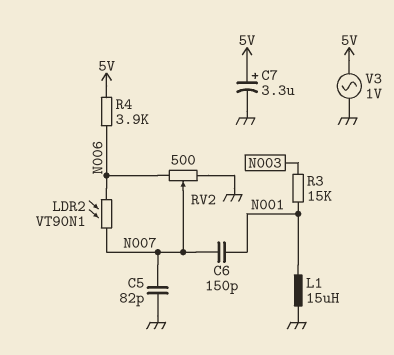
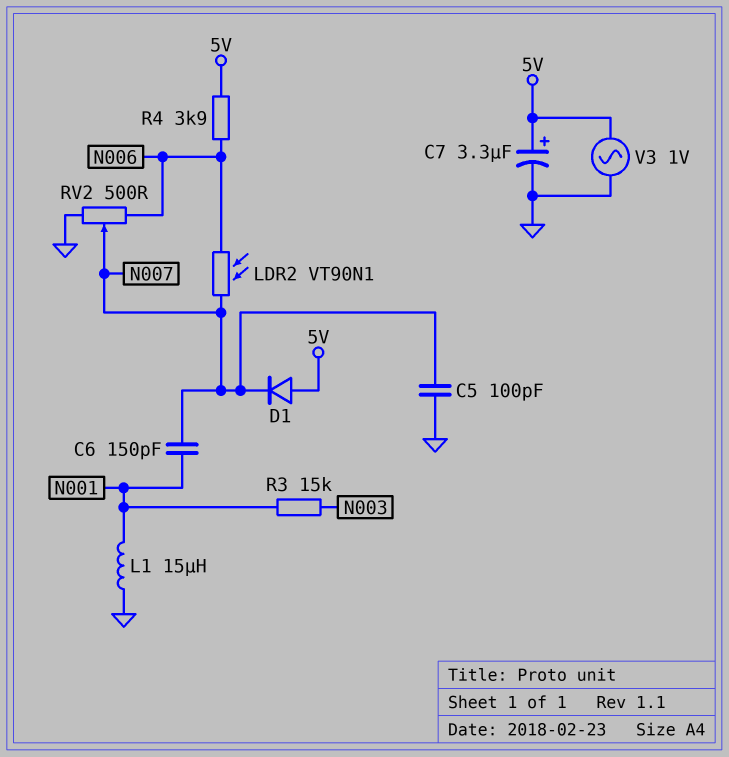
C5: 82pF (GND, N007) -> 100pF (GND, N007)
D1: none -> diode (A 5V, K N007)

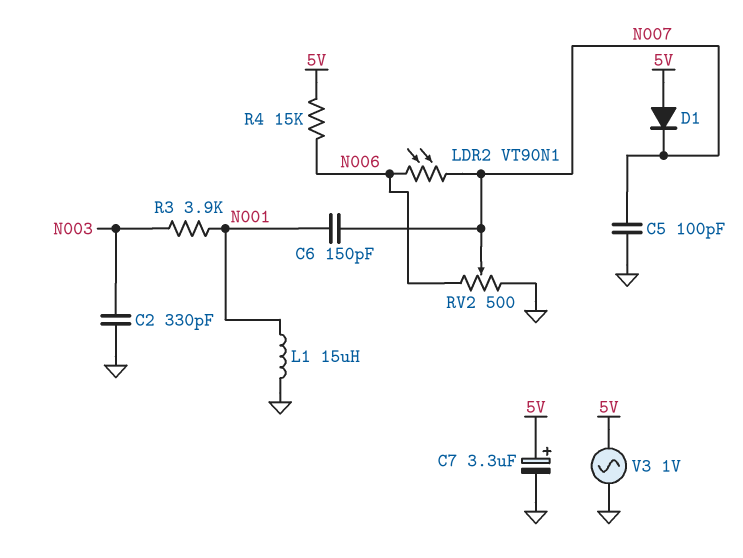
C2: none -> 330pF (GND, N003)
R3: 15k (N001, N003) -> 3.9k (N001, N003)
R4: 3.9k (5V, N006) -> 15k (5V, N006)

